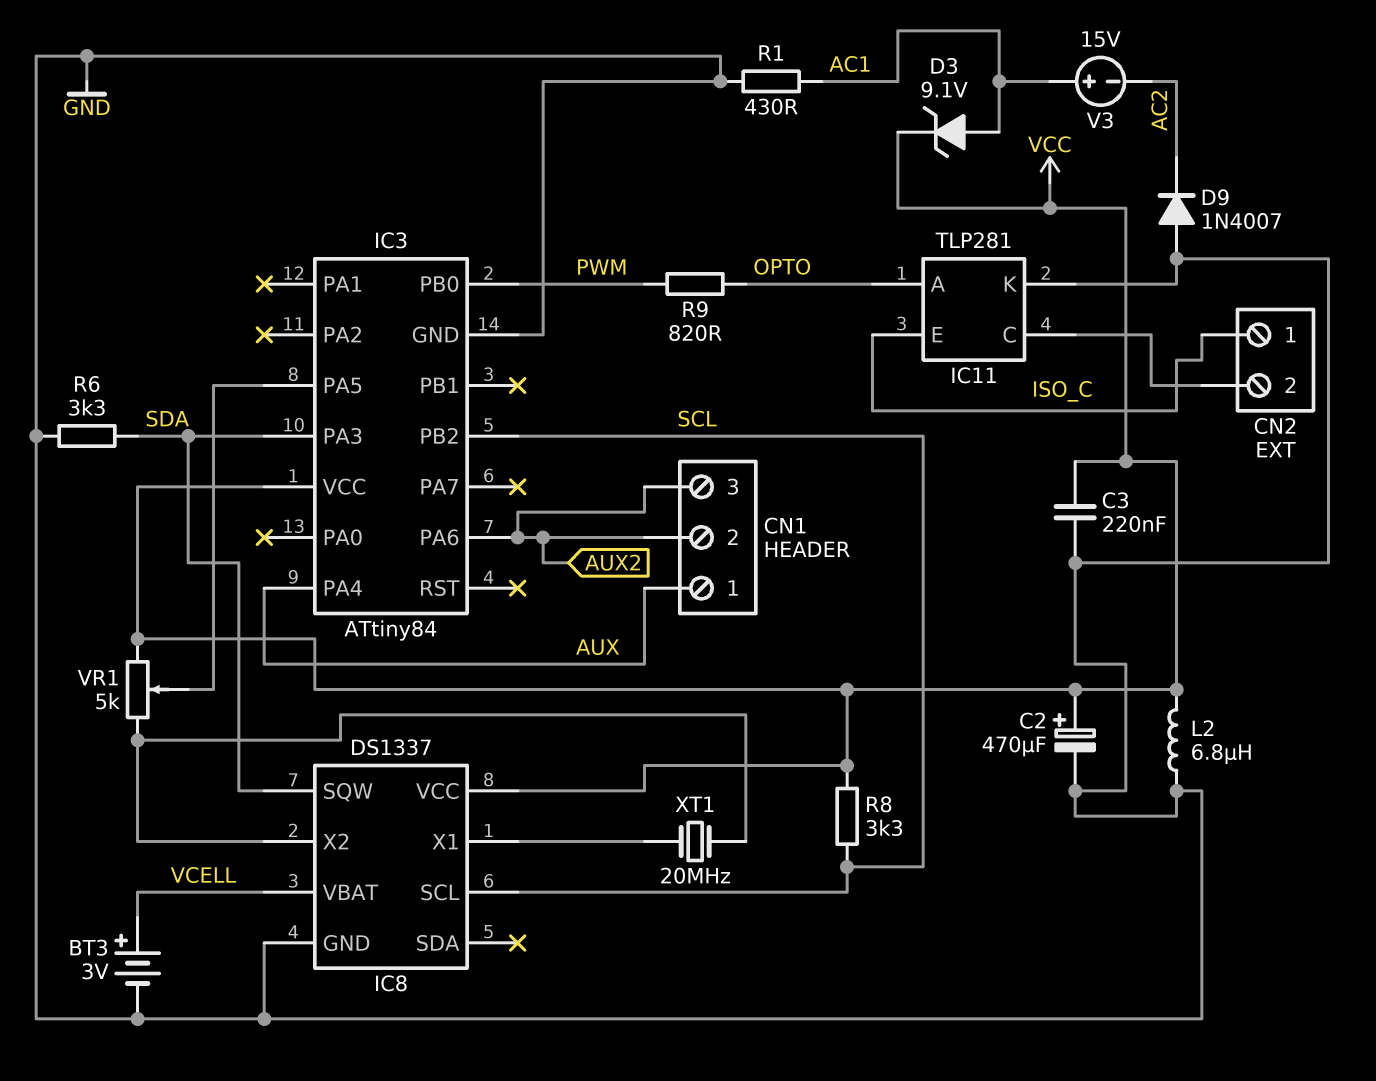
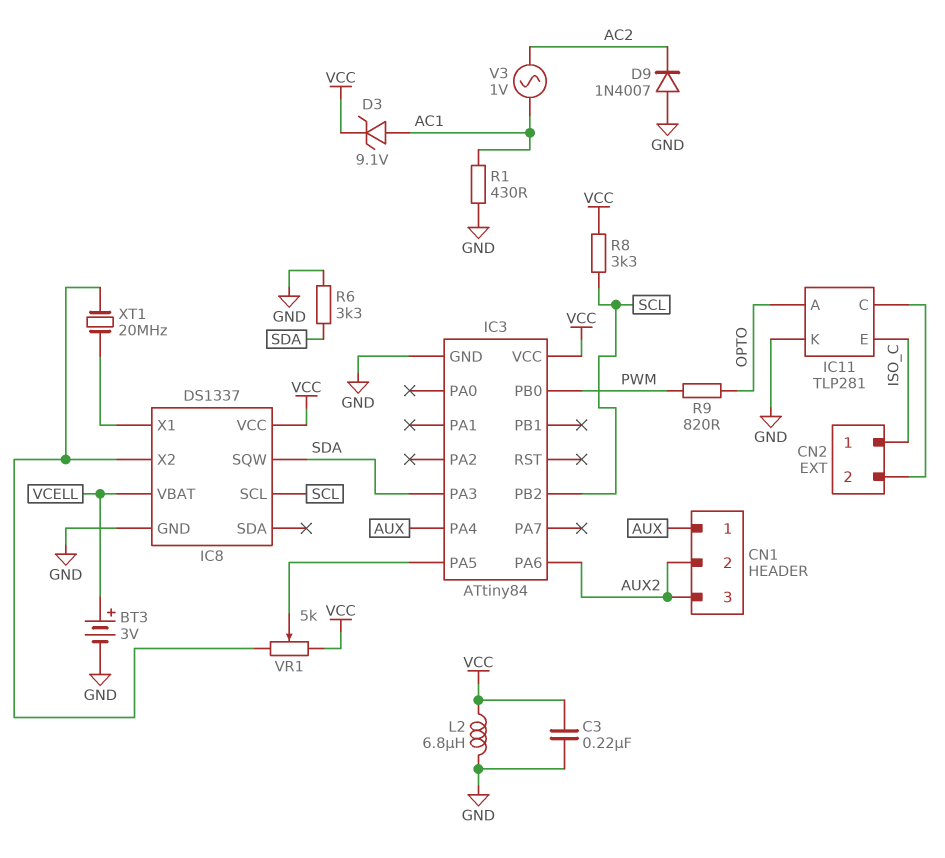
C2: 470uF (plus VCC, minus GND) -> none
V3: 15V (plus AC1, minus AC2) -> AC 1V (AC1, AC2)

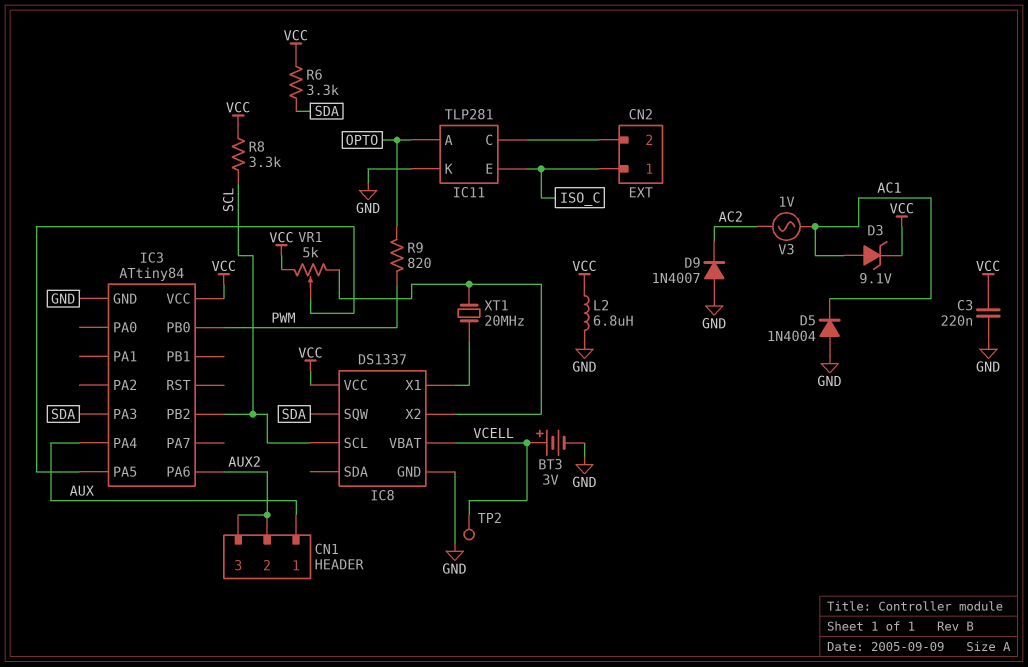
D5: none -> diode 1N4004 (A GND, K AC1)
R1: 430 (AC1, GND) -> none
R6: 3.3k (GND, SDA) -> 3.3k (SDA, VCC)
TP2: none -> test point (VCELL)

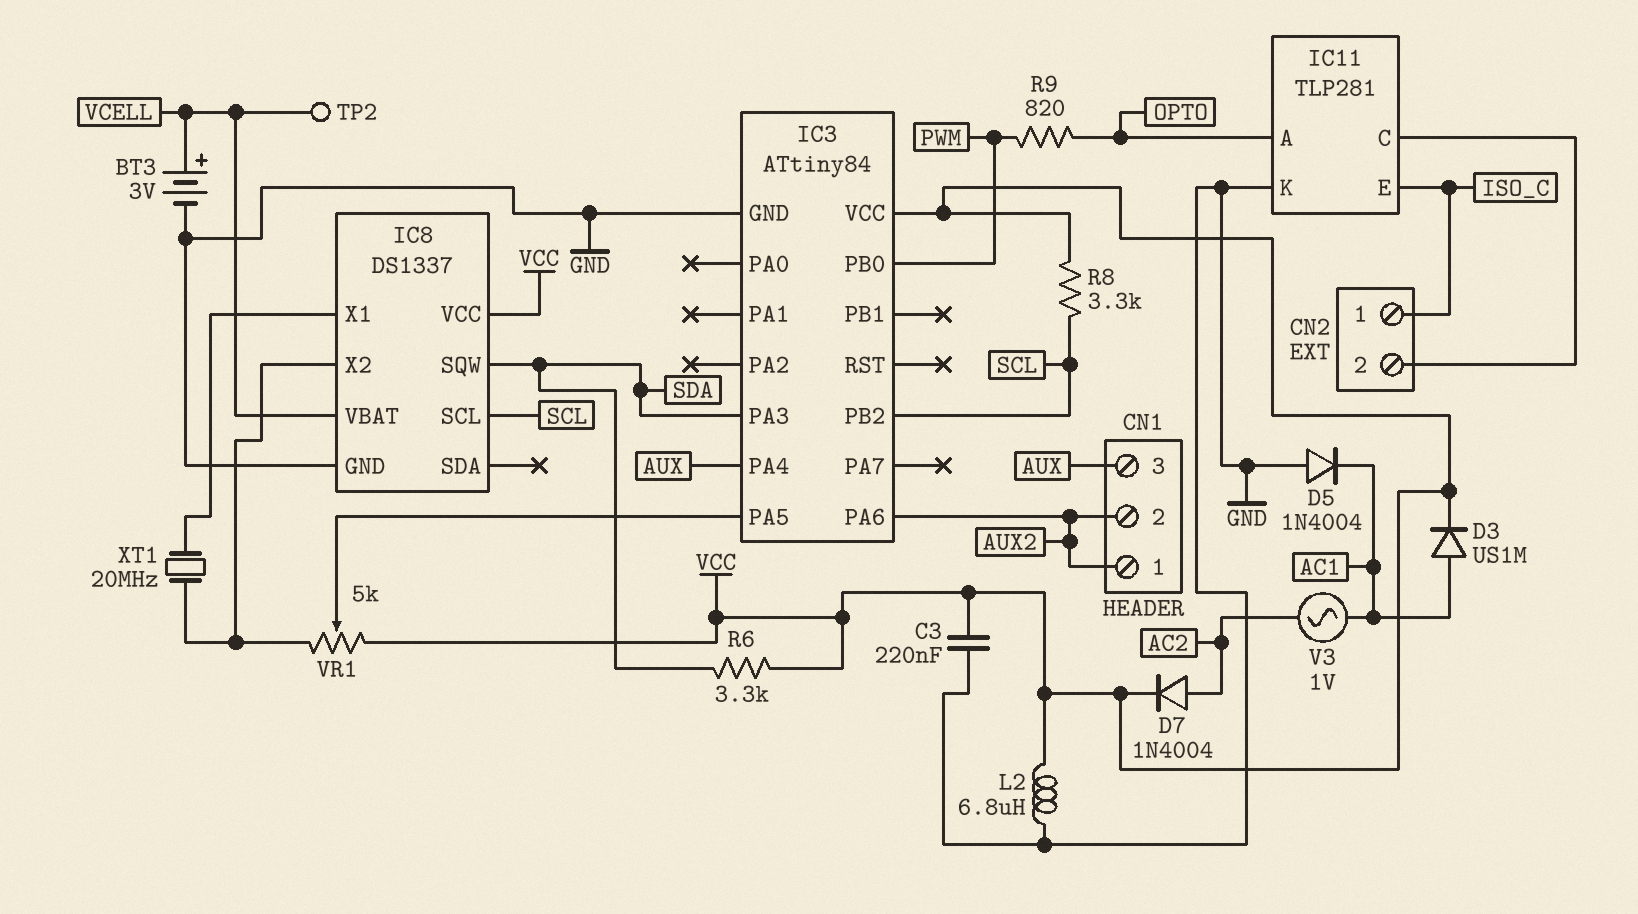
CN1 pin 1: AUX -> AUX2
CN1 pin 3: AUX2 -> AUX
D3: zener 9.1V (A AC1, K VCC) -> diode US1M (A AC1, K VCC)
D7: none -> diode 1N4004 (A AC2, K VCC)
D9: diode 1N4007 (A GND, K AC2) -> none

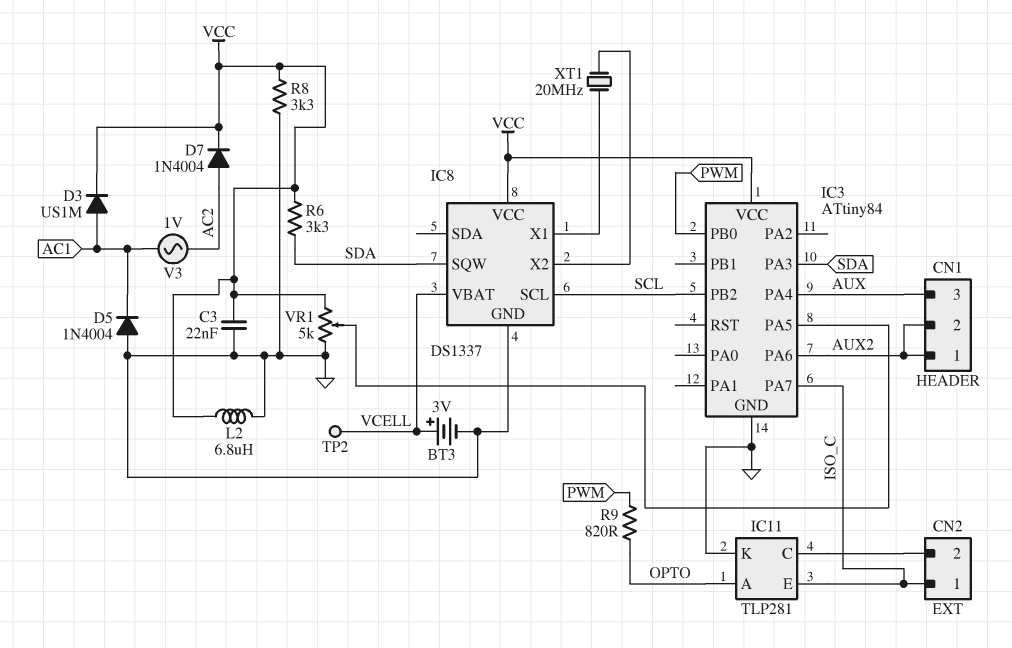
C3: 220nF (GND, VCC) -> 22nF (GND, VCC)
IC3 pin PA7: none -> ISO_C
R8: 3.3k (SCL, VCC) -> 3.3k (GND, VCC)
VR1: 5k (IC8/X2, VCC, wiper IC3/PA5) -> 5k (GND, VCC, wiper IC3/PA5)

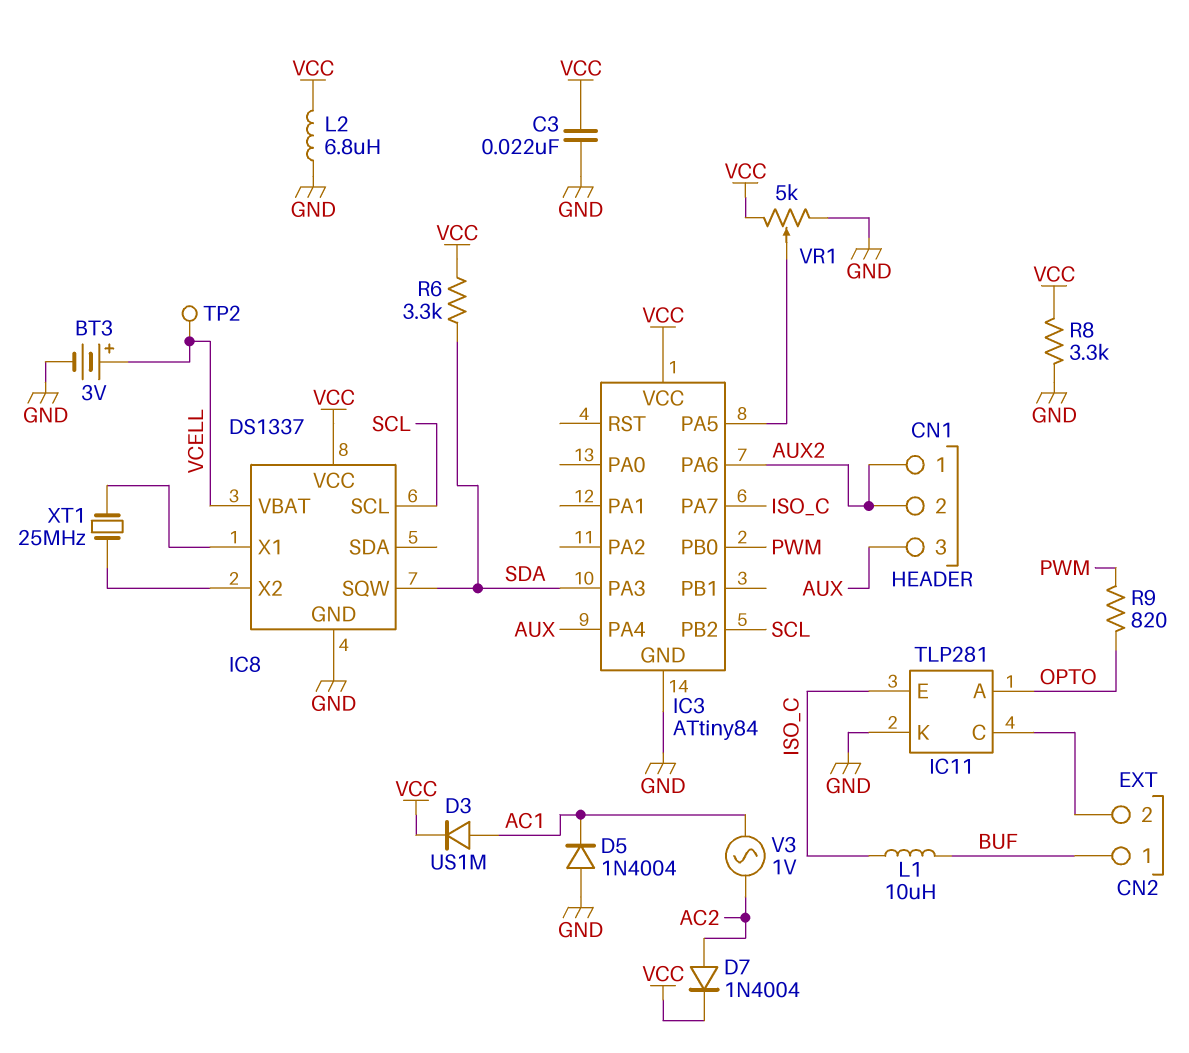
CN2 pin 1: ISO_C -> BUF
L1: none -> 10uH (BUF, ISO_C)
XT1: 20MHz (IC8/X1, IC8/X2) -> 25MHz (IC8/X1, IC8/X2)

